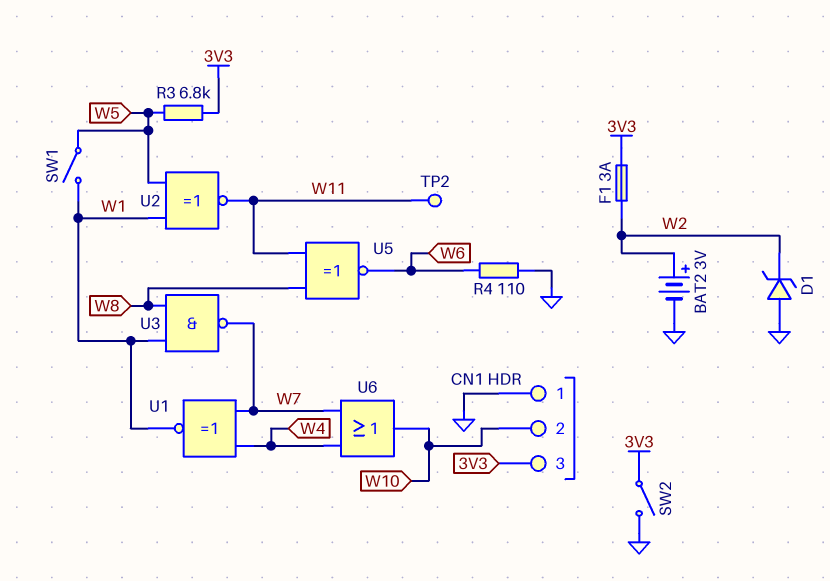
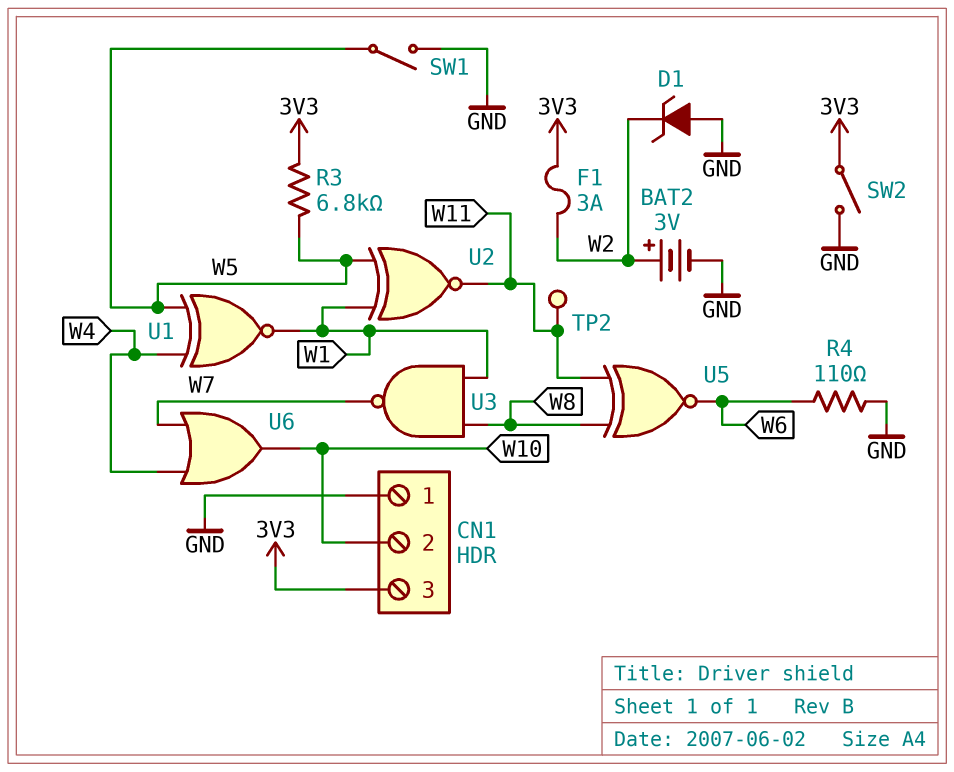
SW1: switch (W1, W5) -> switch (GND, W5)
U1: XNOR (in W4, in W7, out W1) -> XNOR (in W4, in W5, out W1)

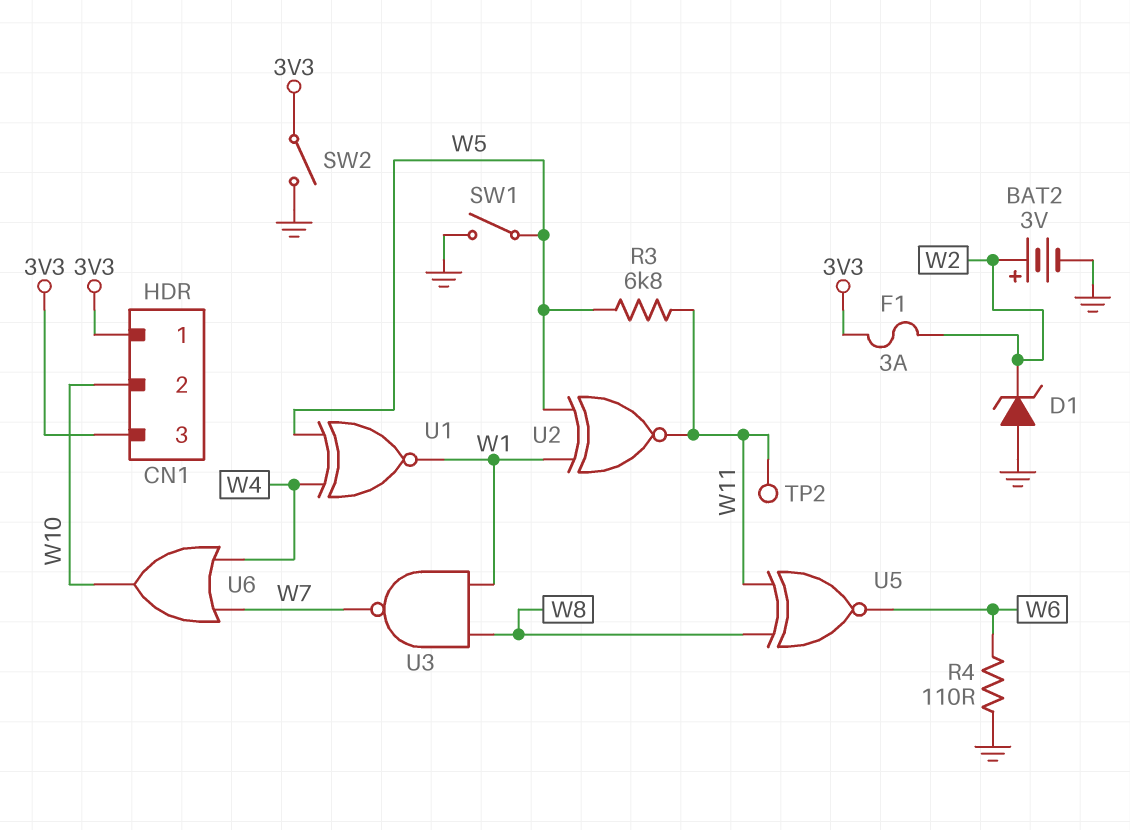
CN1 pin 1: GND -> 3V3
R3: 6.8k (3V3, W5) -> 6.8k (W5, W11)

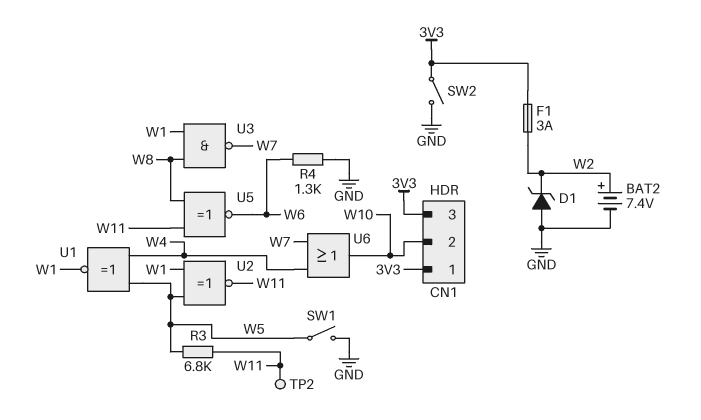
BAT2: 3V (plus W2, minus GND) -> 7.4V (plus W2, minus GND)
R4: 110 (GND, W6) -> 1.3k (GND, W6)

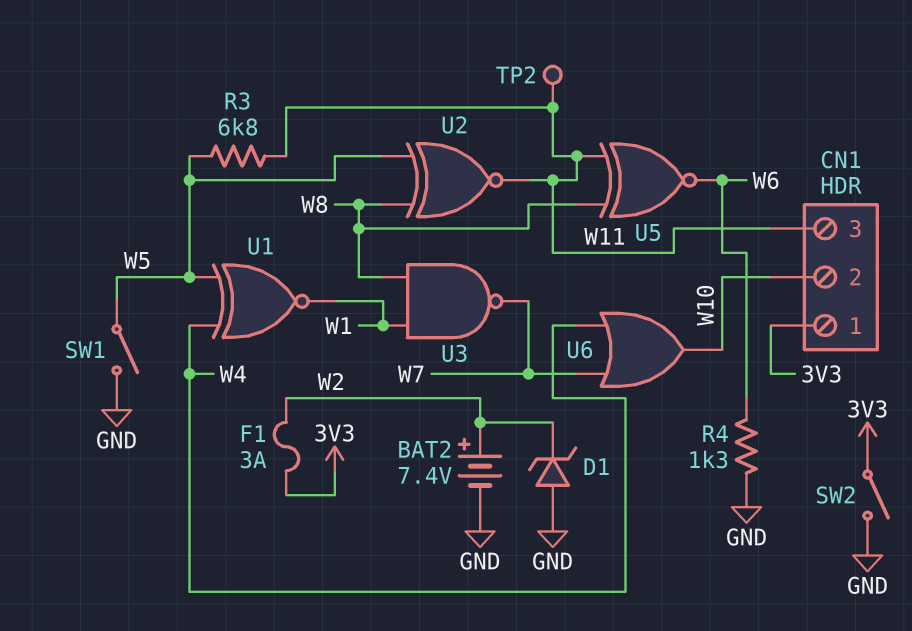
CN1 pin 3: 3V3 -> W11
U2: XNOR (in W1, in W5, out W11) -> XNOR (in W5, in W8, out W11)

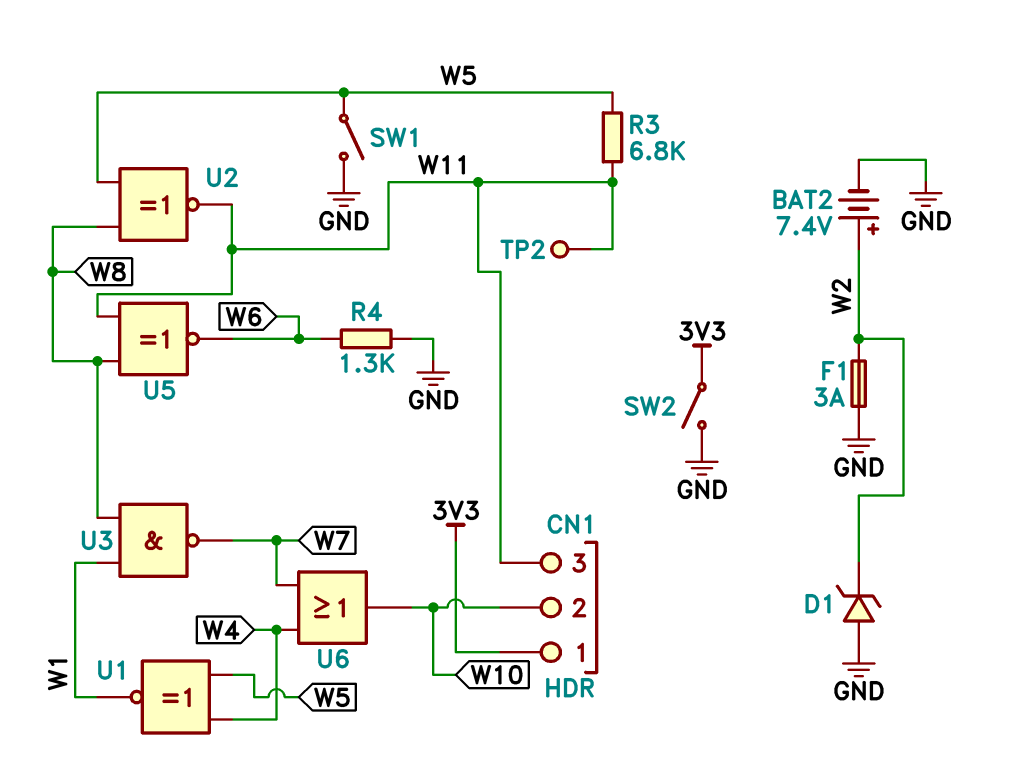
F1: 3A (3V3, W2) -> 3A (GND, W2)

